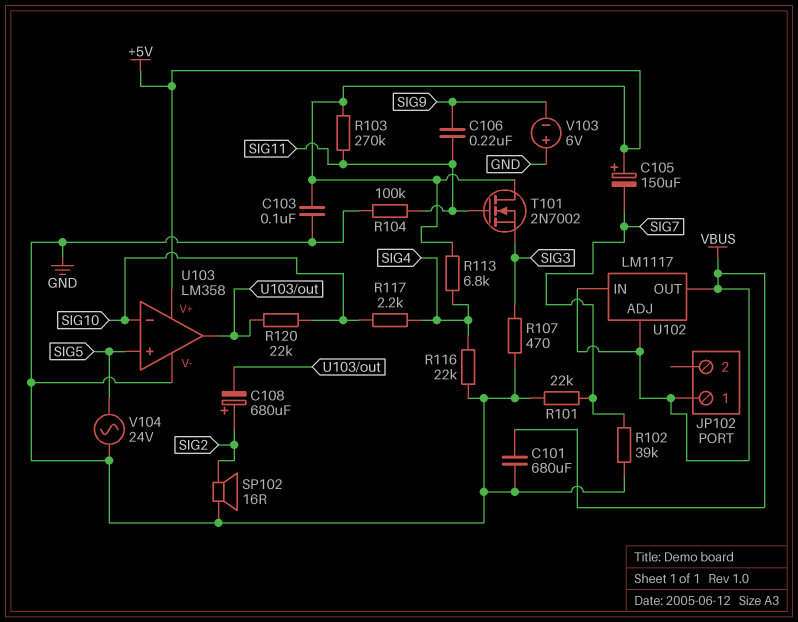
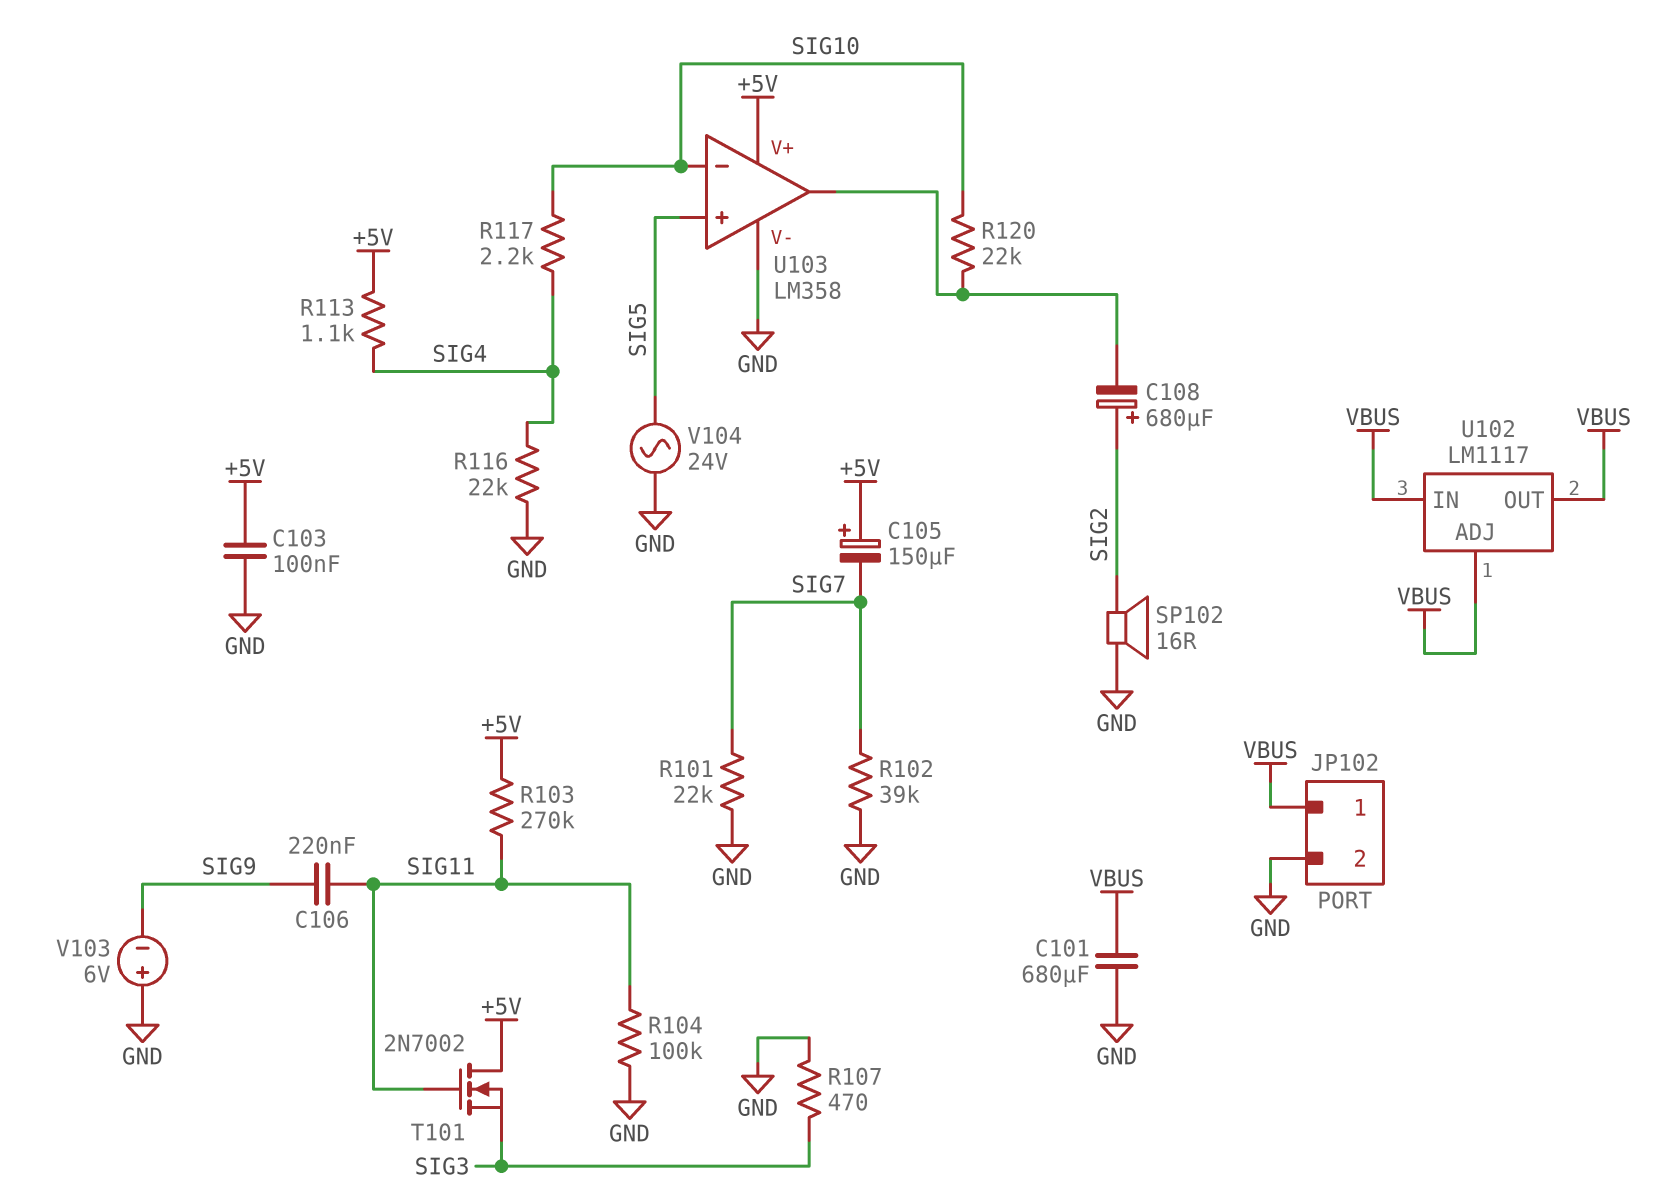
JP102 pin 2: none -> GND
R113: 6.8k (+5V, SIG4) -> 1.1k (+5V, SIG4)

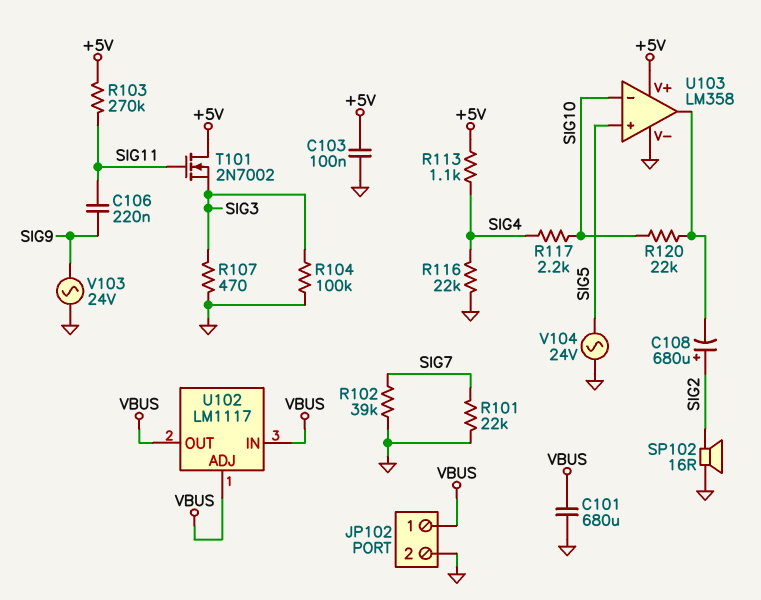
C105: 150uF (plus +5V, minus SIG7) -> none
R104: 100k (GND, SIG11) -> 100k (GND, SIG3)
V103: 6V (plus GND, minus SIG9) -> AC 24V (GND, SIG9)

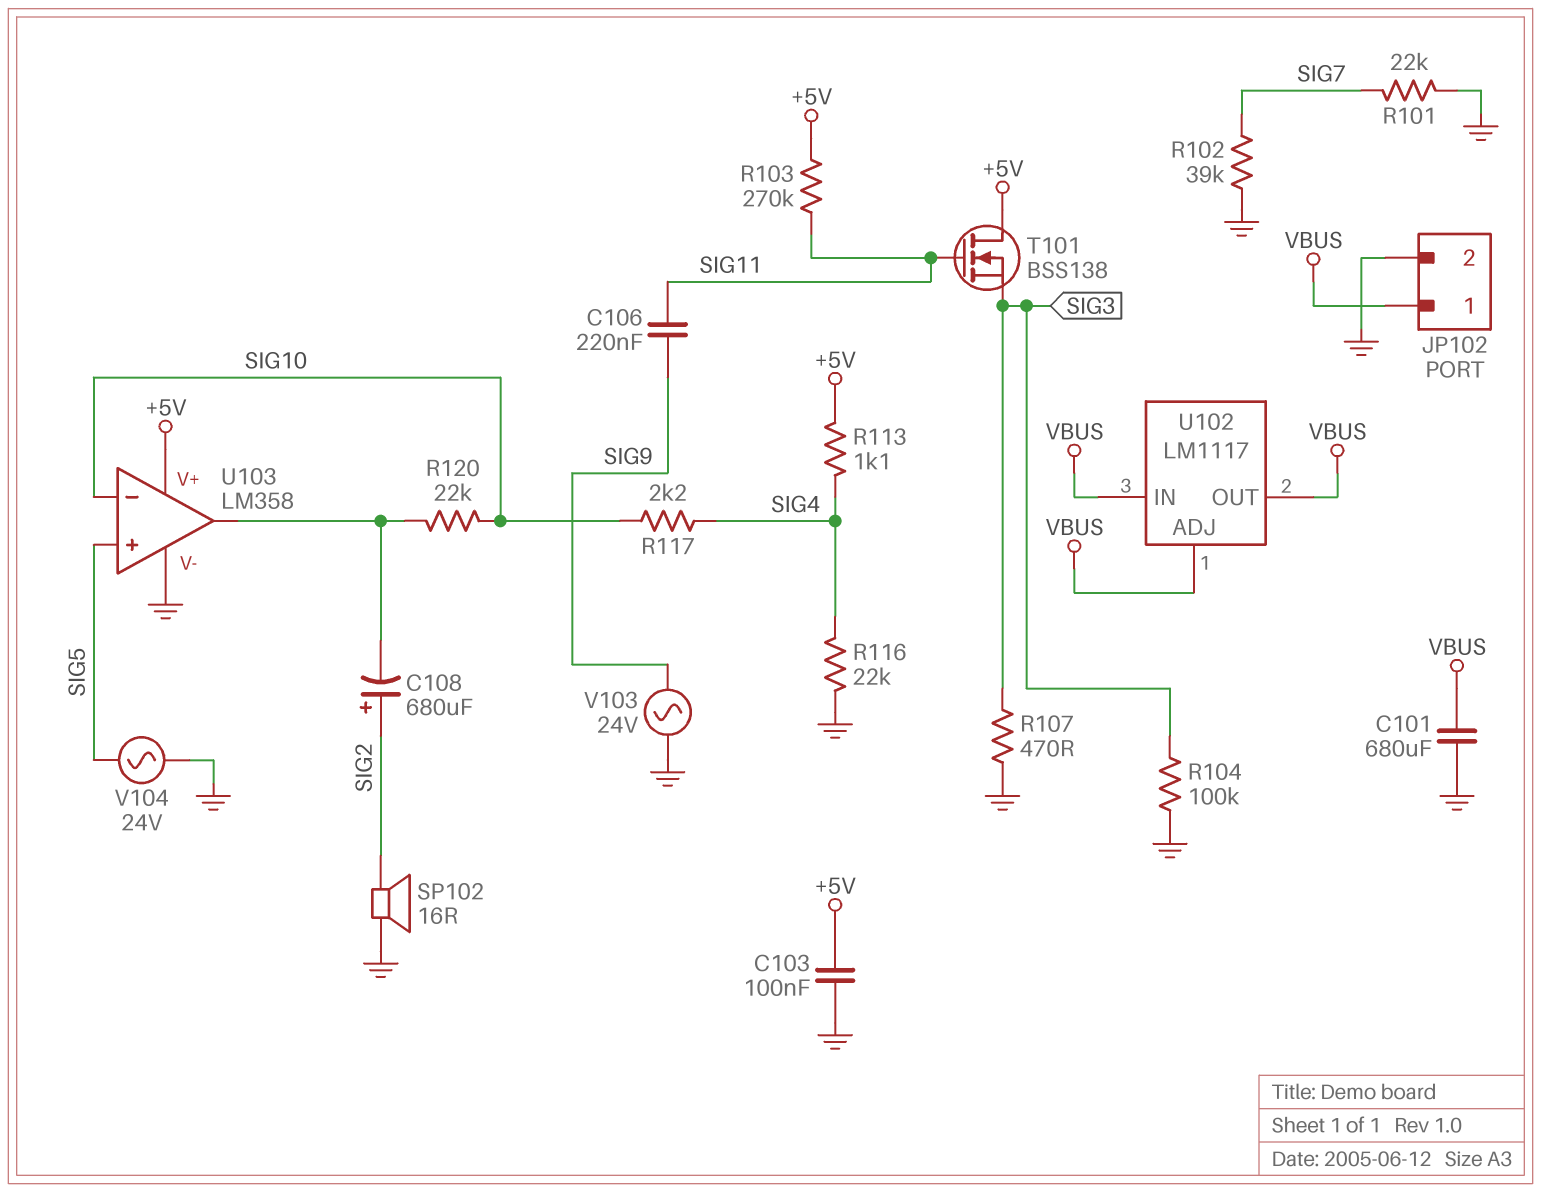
T101: NMOS 2N7002 (G SIG11, D +5V, S SIG3) -> NMOS BSS138 (G SIG11, D +5V, S SIG3)

